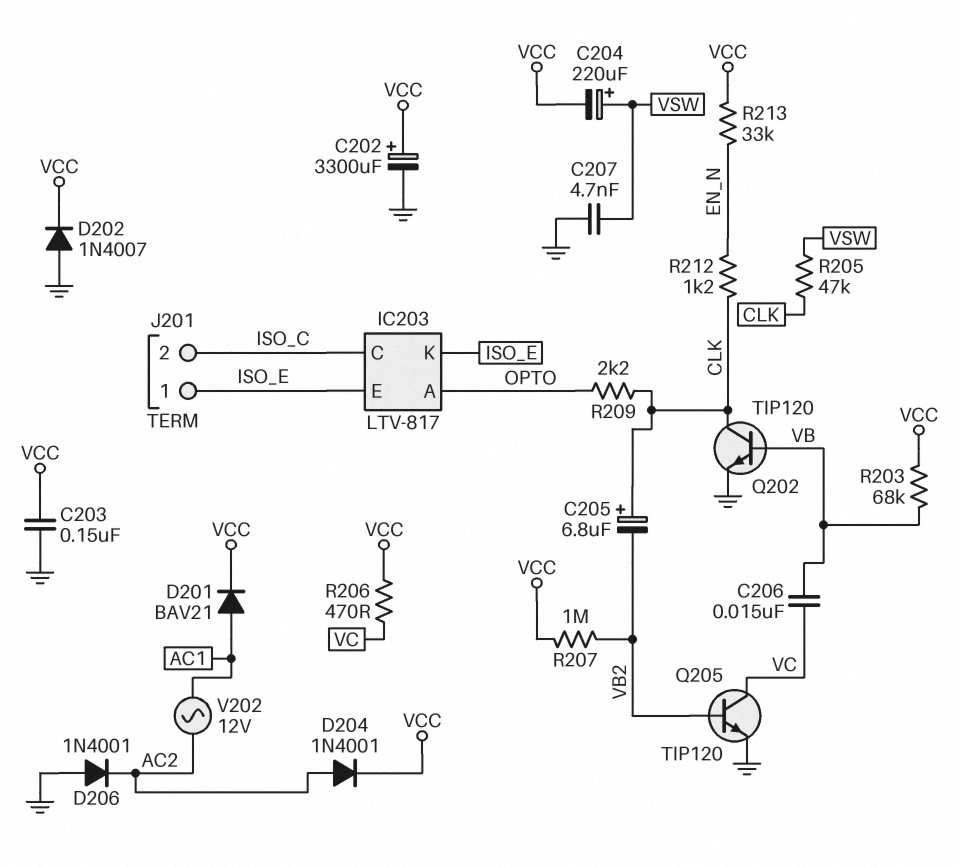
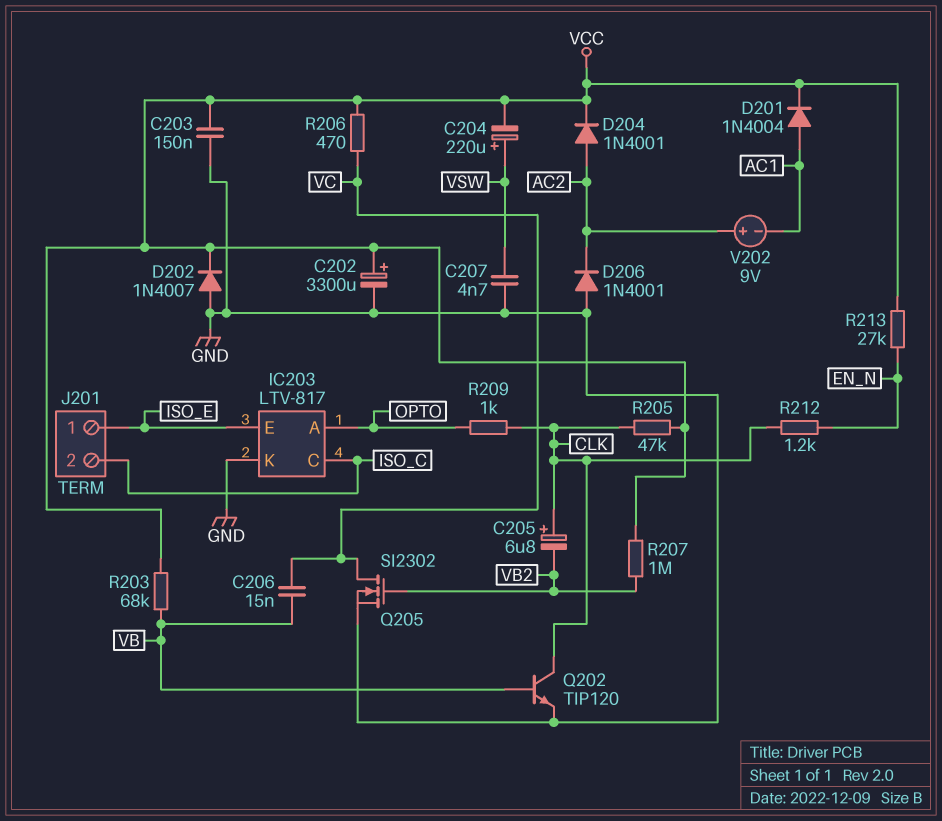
D201: diode BAV21 (A AC1, K VCC) -> diode 1N4004 (A AC1, K VCC)
IC203 pin K: ISO_E -> GND
Q205: NPN TIP120 (B VB2, C VC, E GND) -> NMOS SI2302 (G VB2, D VC, S GND)
R205: 47k (CLK, VSW) -> 47k (CLK, VCC)
R209: 2.2k (CLK, OPTO) -> 1k (CLK, OPTO)
R213: 33k (EN_N, VCC) -> 27k (EN_N, VCC)
V202: AC 12V (AC1, AC2) -> 9V (plus AC2, minus AC1)

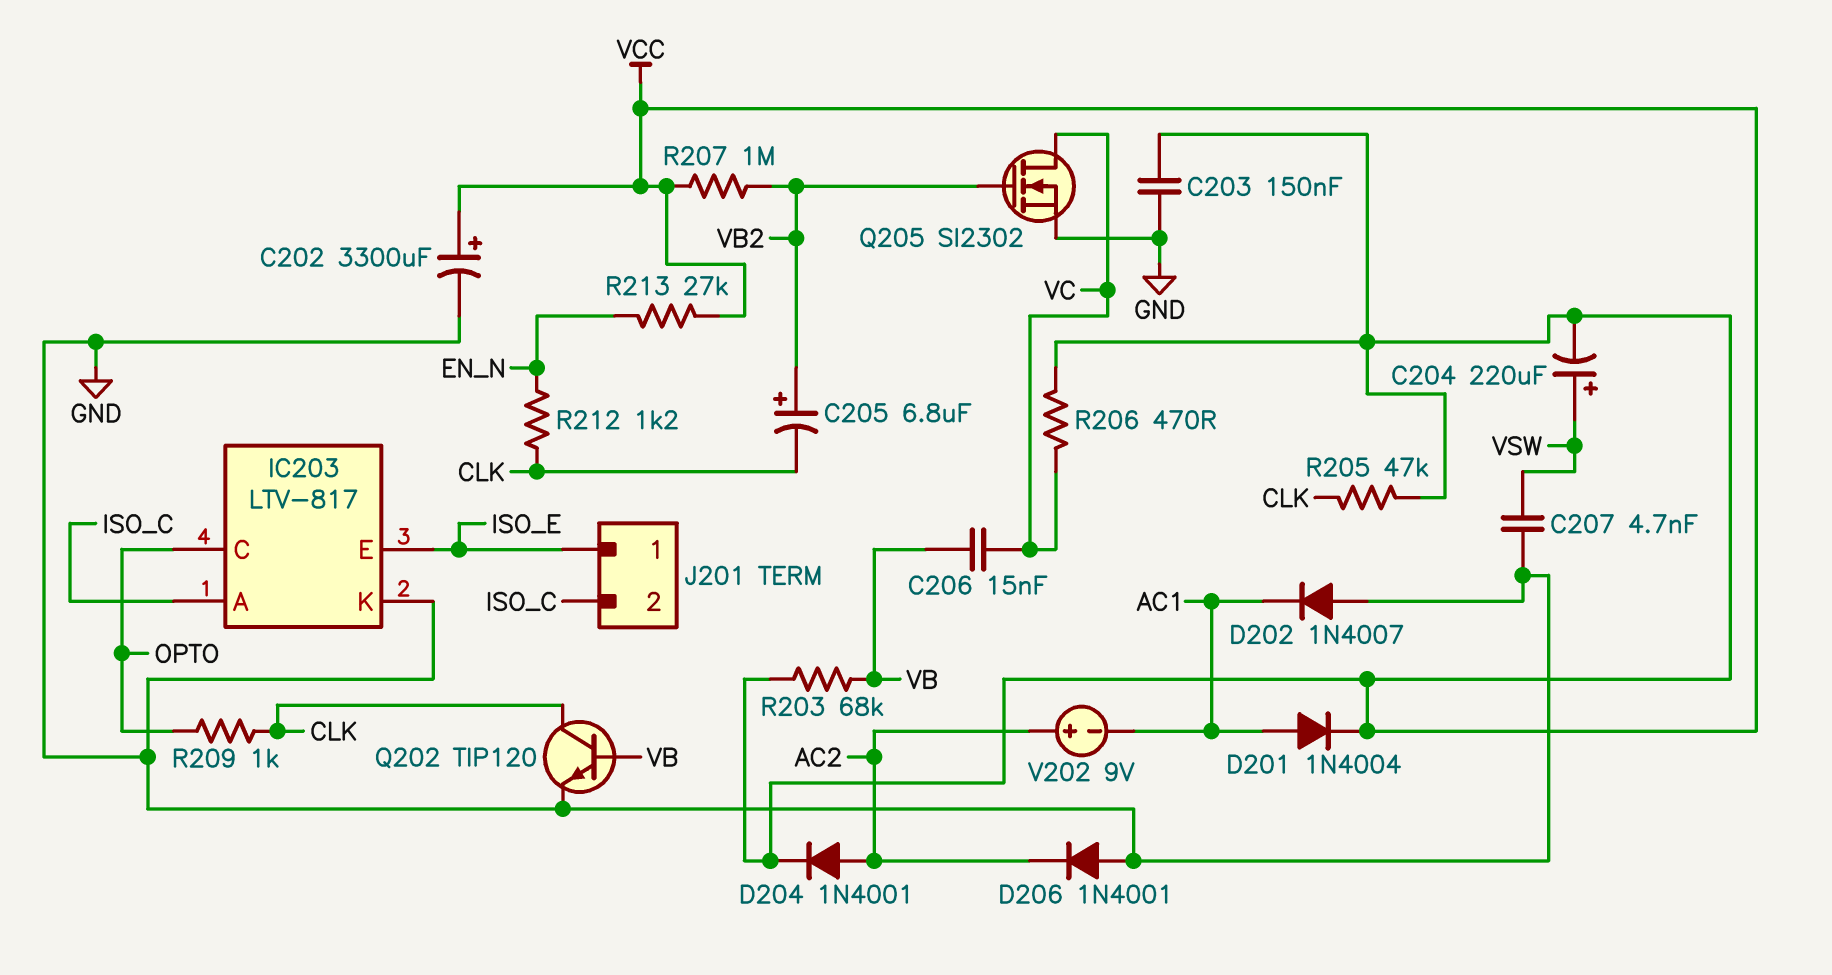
C205: 6.8uF (plus CLK, minus VB2) -> 6.8uF (plus VB2, minus CLK)
D202: diode 1N4007 (A GND, K VCC) -> diode 1N4007 (A GND, K AC1)
IC203 pin A: OPTO -> ISO_C
IC203 pin C: ISO_C -> OPTO

